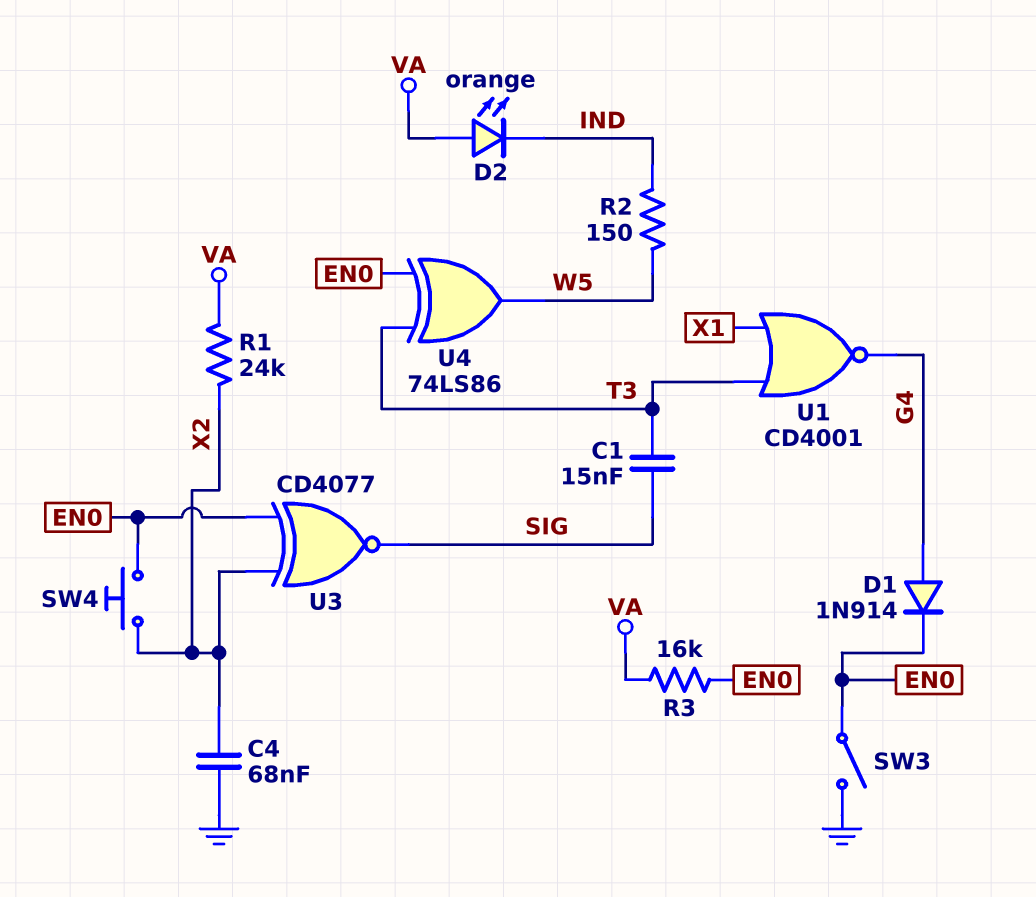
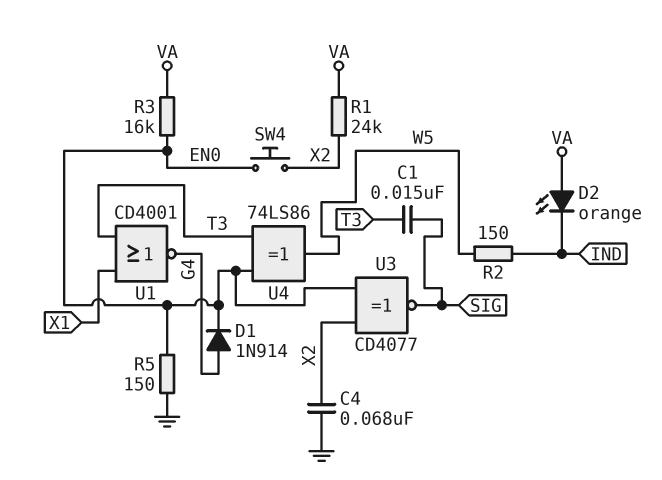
R5: none -> 150 (EN0, GND)
SW3: switch (EN0, GND) -> none

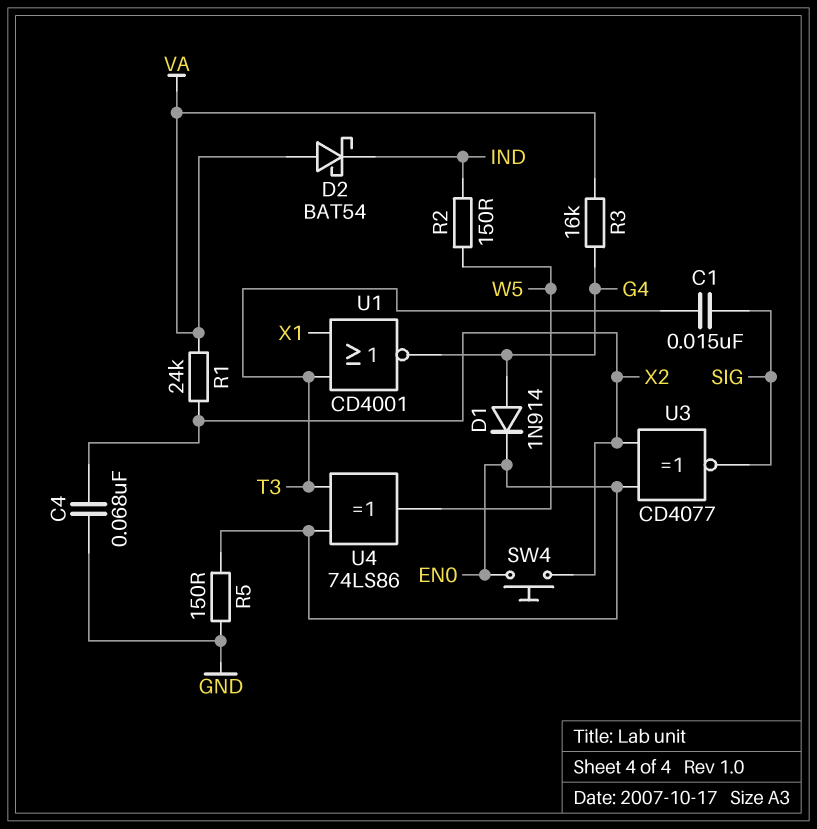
D2: LED orange (A VA, K IND) -> schottky BAT54 (A VA, K IND)
R3: 16k (EN0, VA) -> 16k (G4, VA)

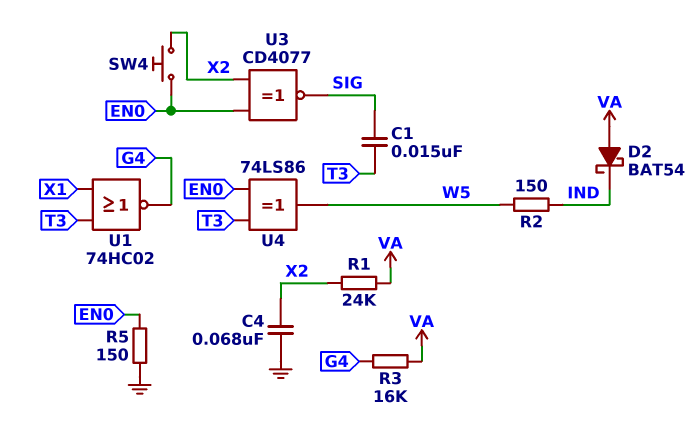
D1: diode 1N914 (A G4, K EN0) -> none
U1: NOR CD4001 (in T3, in X1, out G4) -> NOR 74HC02 (in T3, in X1, out G4)

